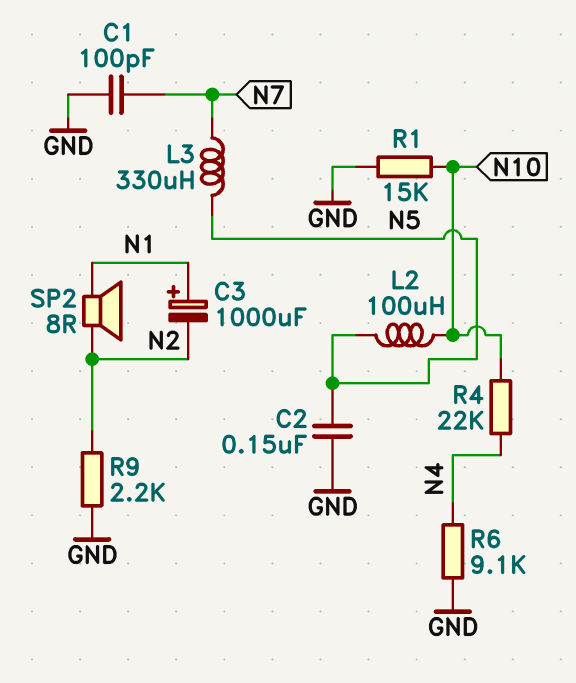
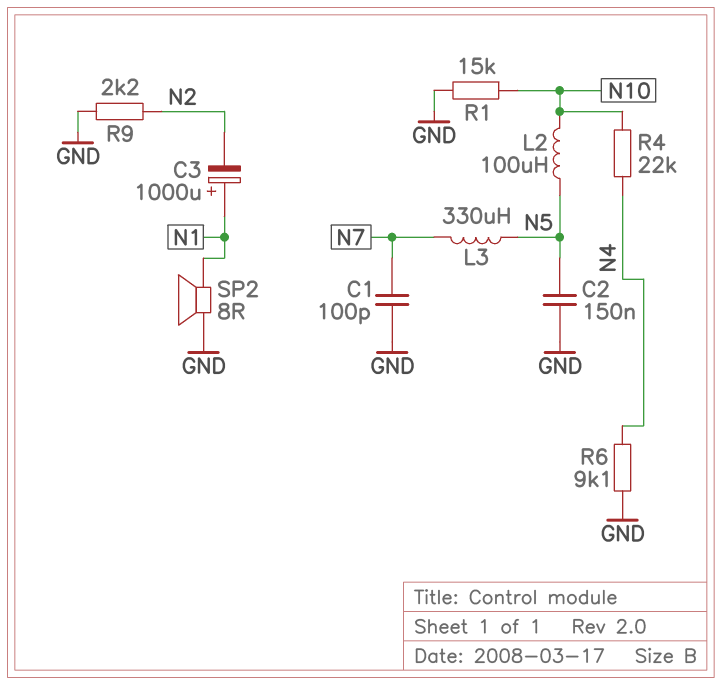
SP2: speaker 8R (N1, N2) -> speaker 8R (GND, N1)

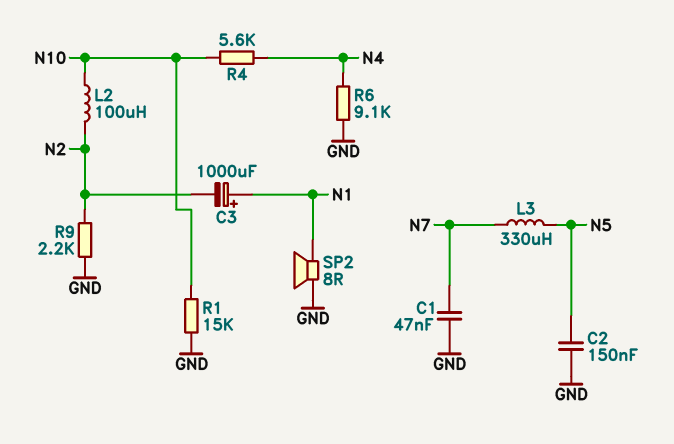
C1: 100pF (GND, N7) -> 47nF (GND, N7)
L2: 100uH (N5, N10) -> 100uH (N2, N10)
R4: 22k (N4, N10) -> 5.6k (N4, N10)

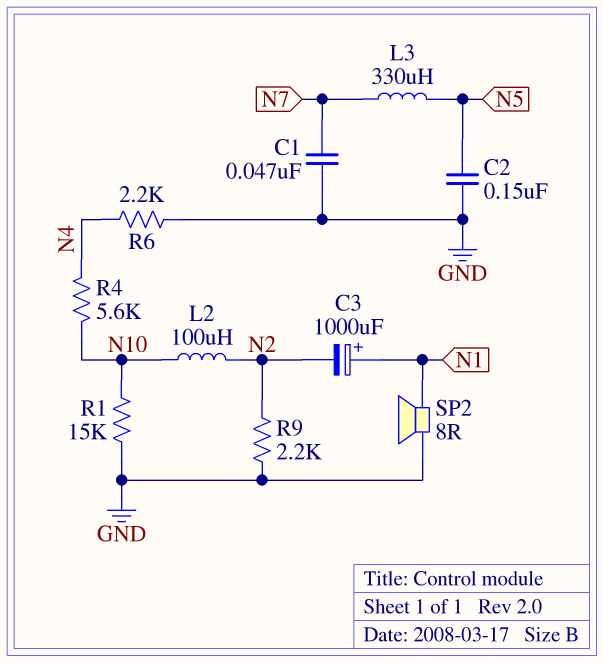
R6: 9.1k (GND, N4) -> 2.2k (GND, N4)

